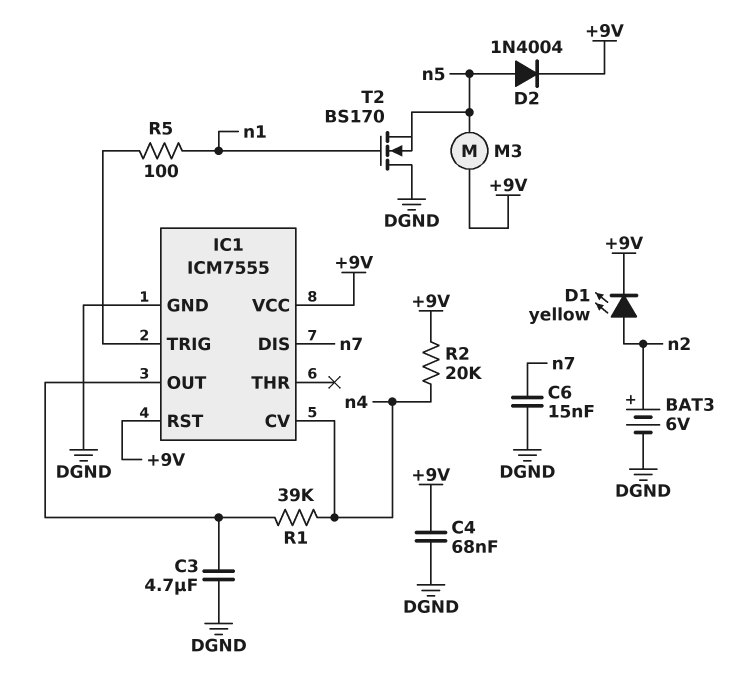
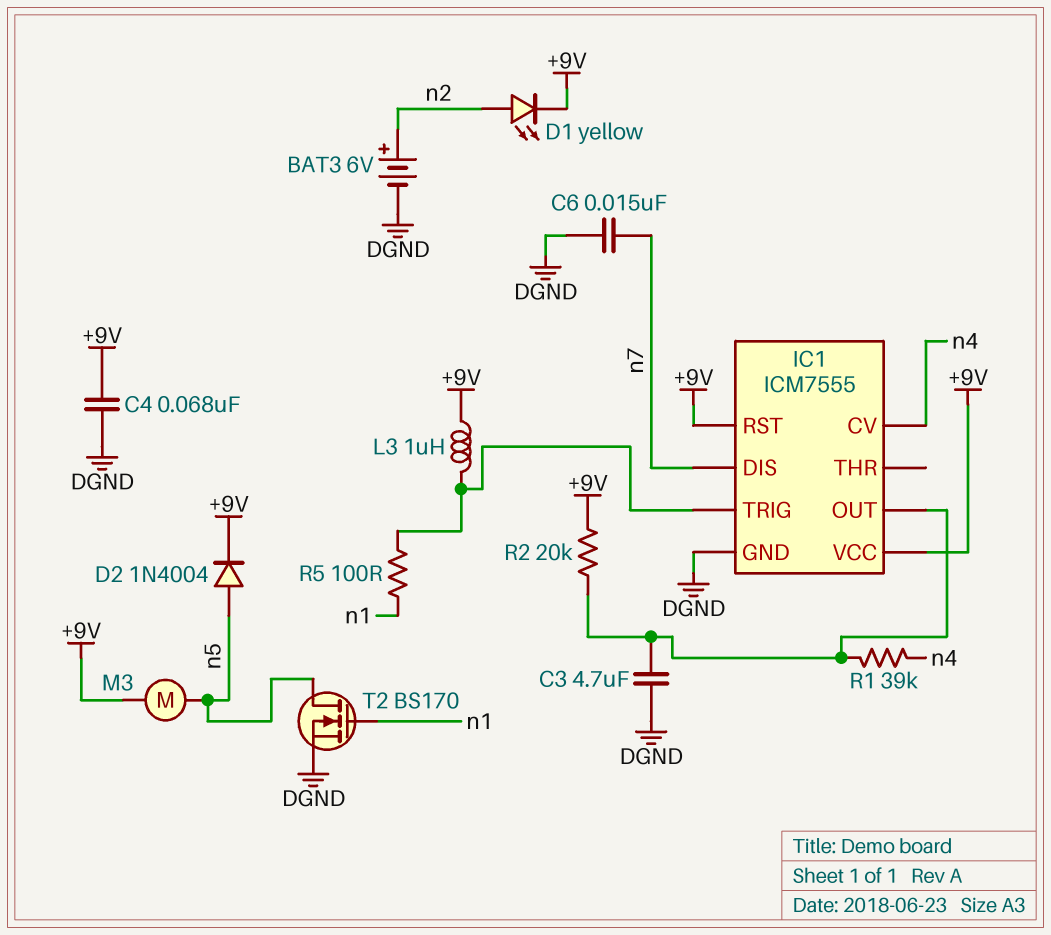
L3: none -> 1uH (+9V, IC1/TRIG)
R2: 20k (+9V, n4) -> 20k (+9V, IC1/OUT)
T2: NMOS BS170 (G n1, D DGND, S n5) -> NMOS BS170 (G n1, D n5, S DGND)

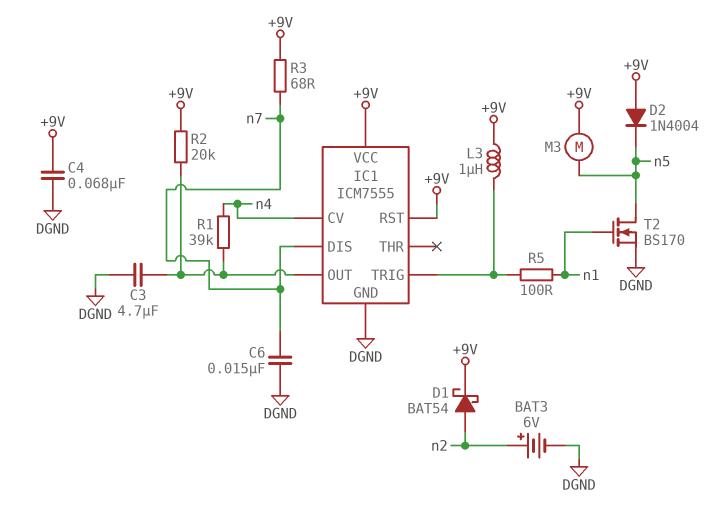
D1: LED yellow (A n2, K +9V) -> schottky BAT54 (A n2, K +9V)
D2: diode 1N4004 (A n5, K +9V) -> diode 1N4004 (A +9V, K n5)
R3: none -> 68 (+9V, n7)

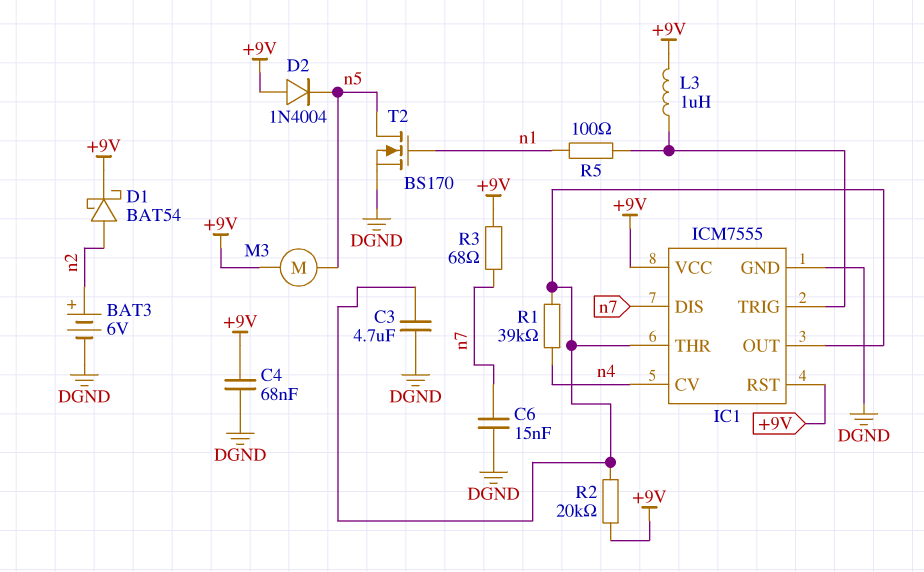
IC1 pin THR: none -> IC1/OUT

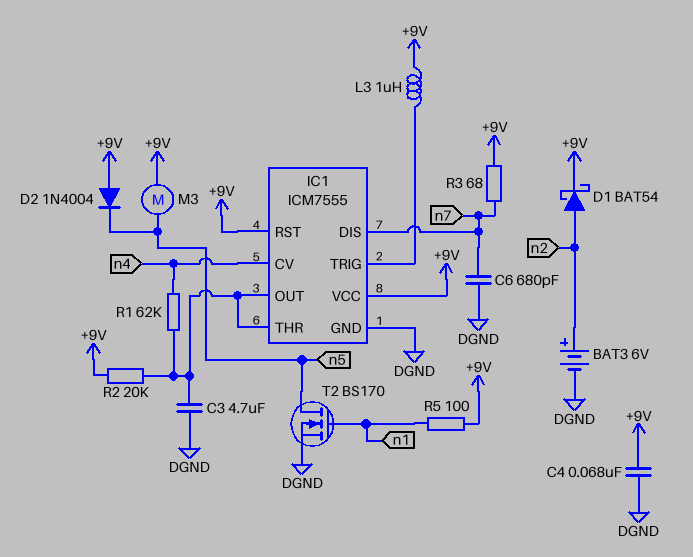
C6: 15nF (DGND, n7) -> 680pF (DGND, n7)
R1: 39k (IC1/OUT, n4) -> 62k (IC1/OUT, n4)
R5: 100 (IC1/TRIG, n1) -> 100 (+9V, n1)

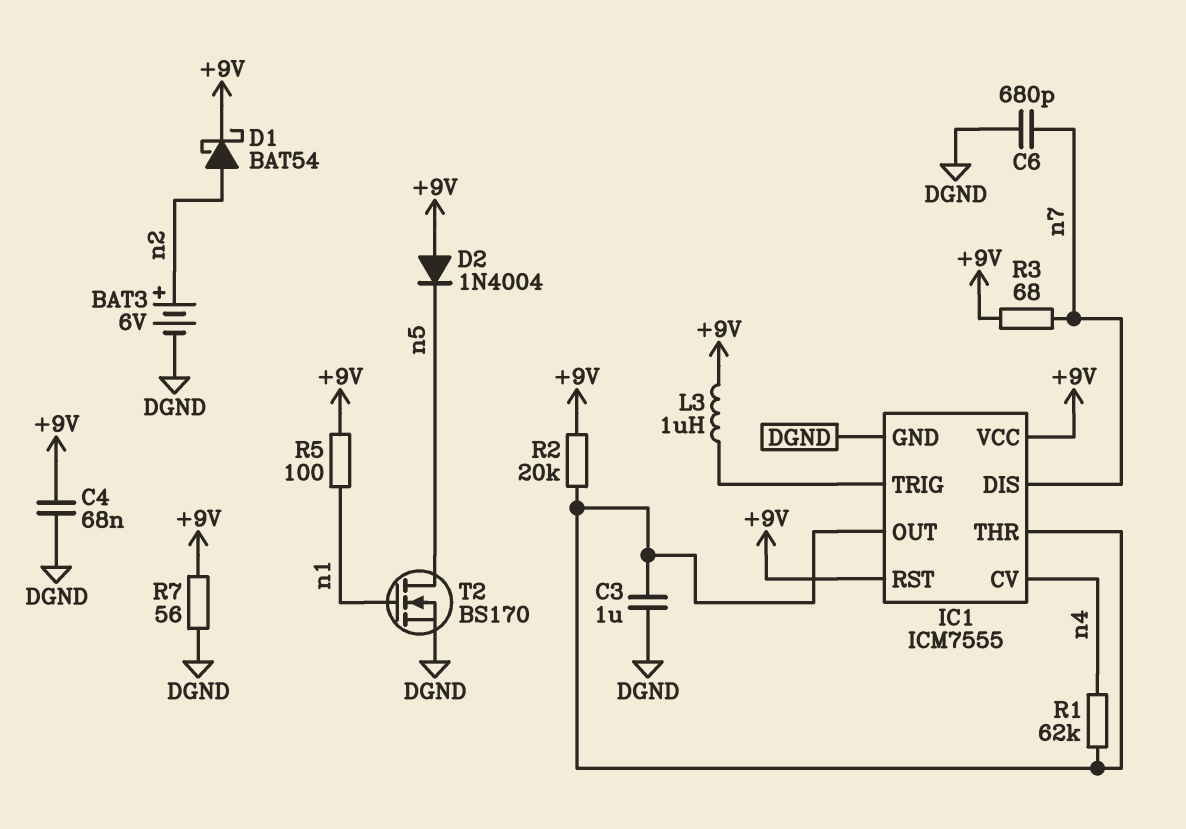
C3: 4.7uF (DGND, IC1/OUT) -> 1uF (DGND, IC1/OUT)
M3: motor (+9V, n5) -> none
R7: none -> 56 (+9V, DGND)

